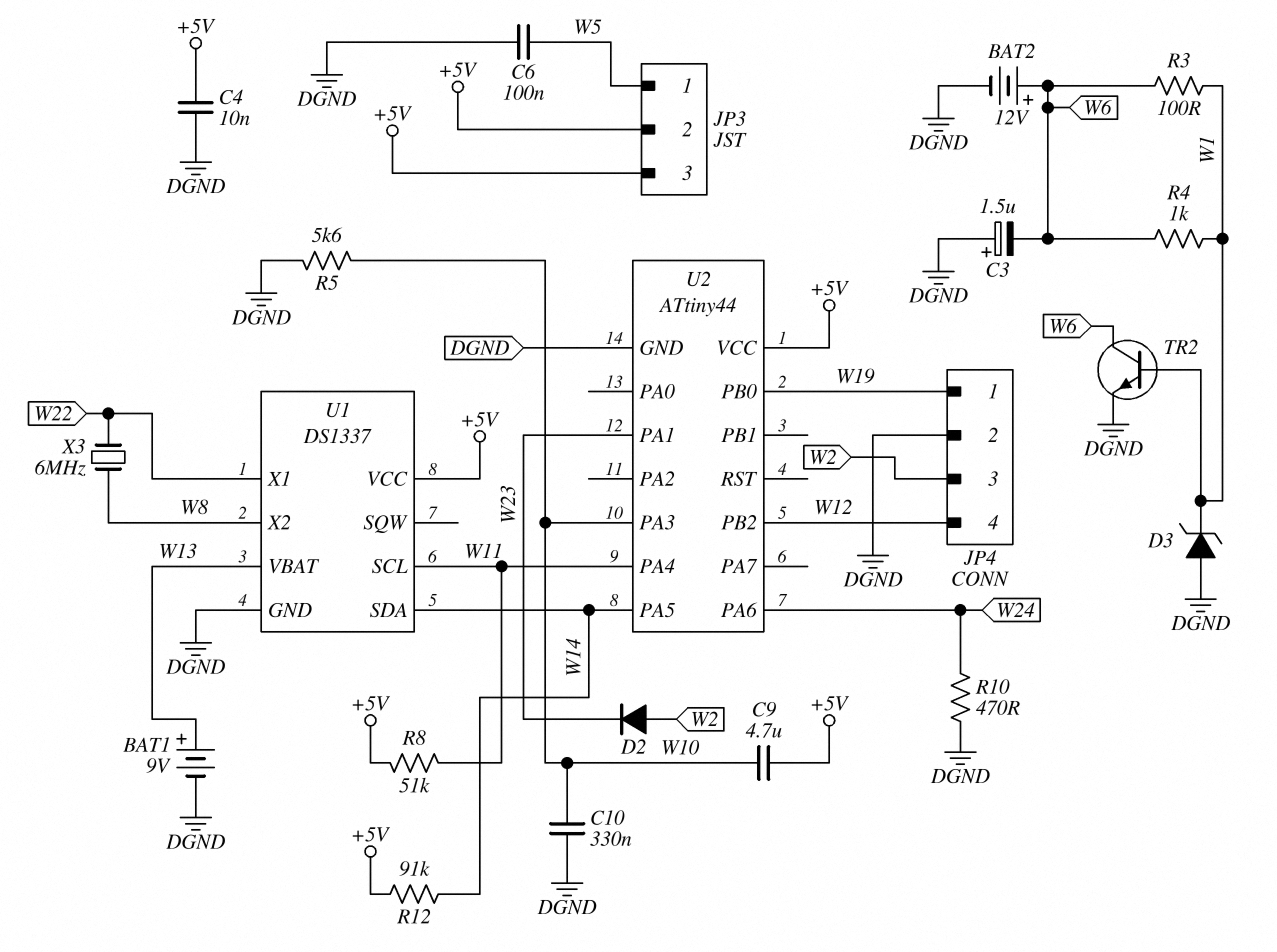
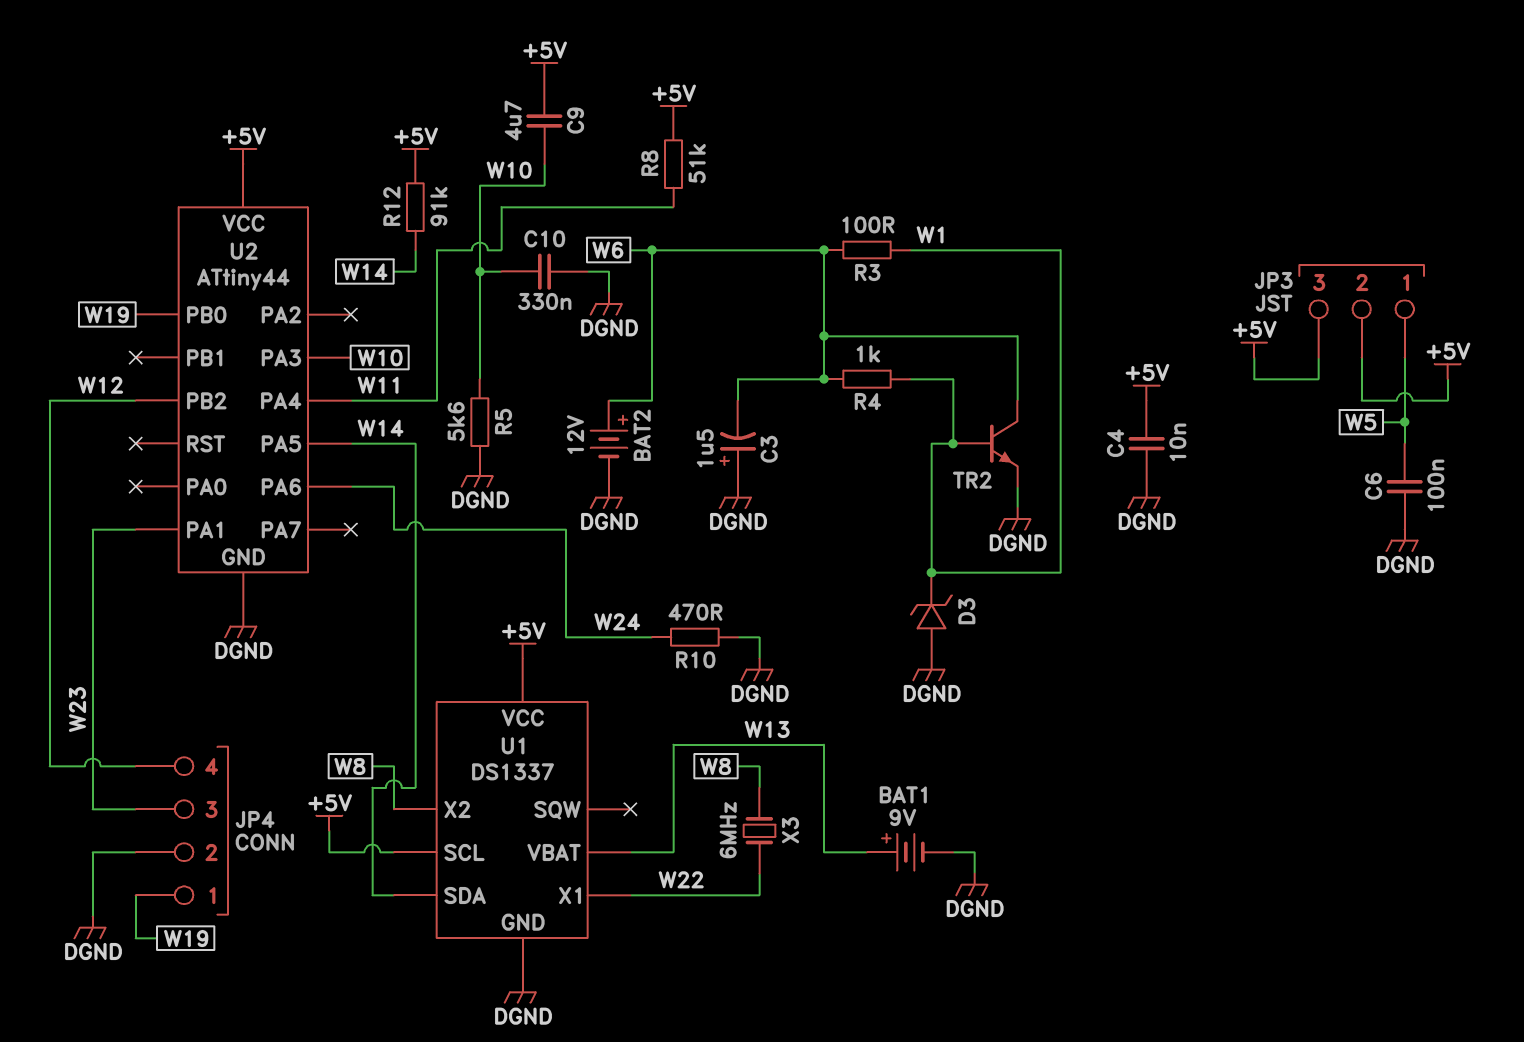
D2: diode (A W2, K W23) -> none
JP4 pin 3: W2 -> W23
U1 pin SCL: W11 -> +5V

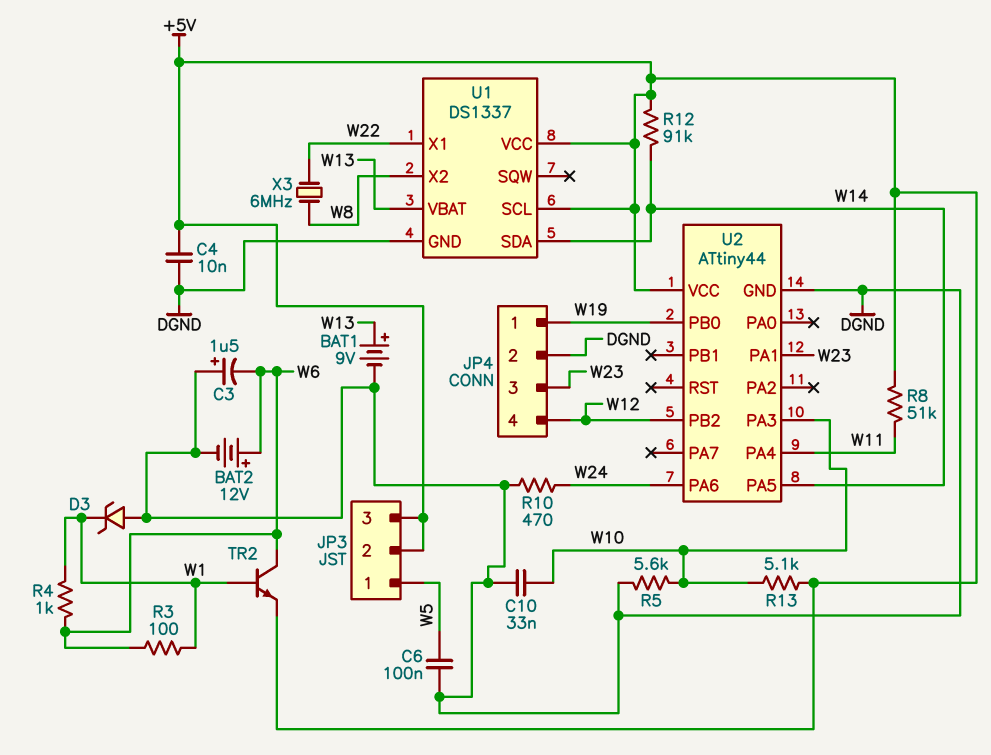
C9: 4.7uF (+5V, W10) -> none
C10: 330nF (DGND, W10) -> 33nF (DGND, W10)
R13: none -> 5.1k (+5V, W10)
TR2: NPN (B W1, C W6, E DGND) -> NPN (B W1, C W6, E +5V)

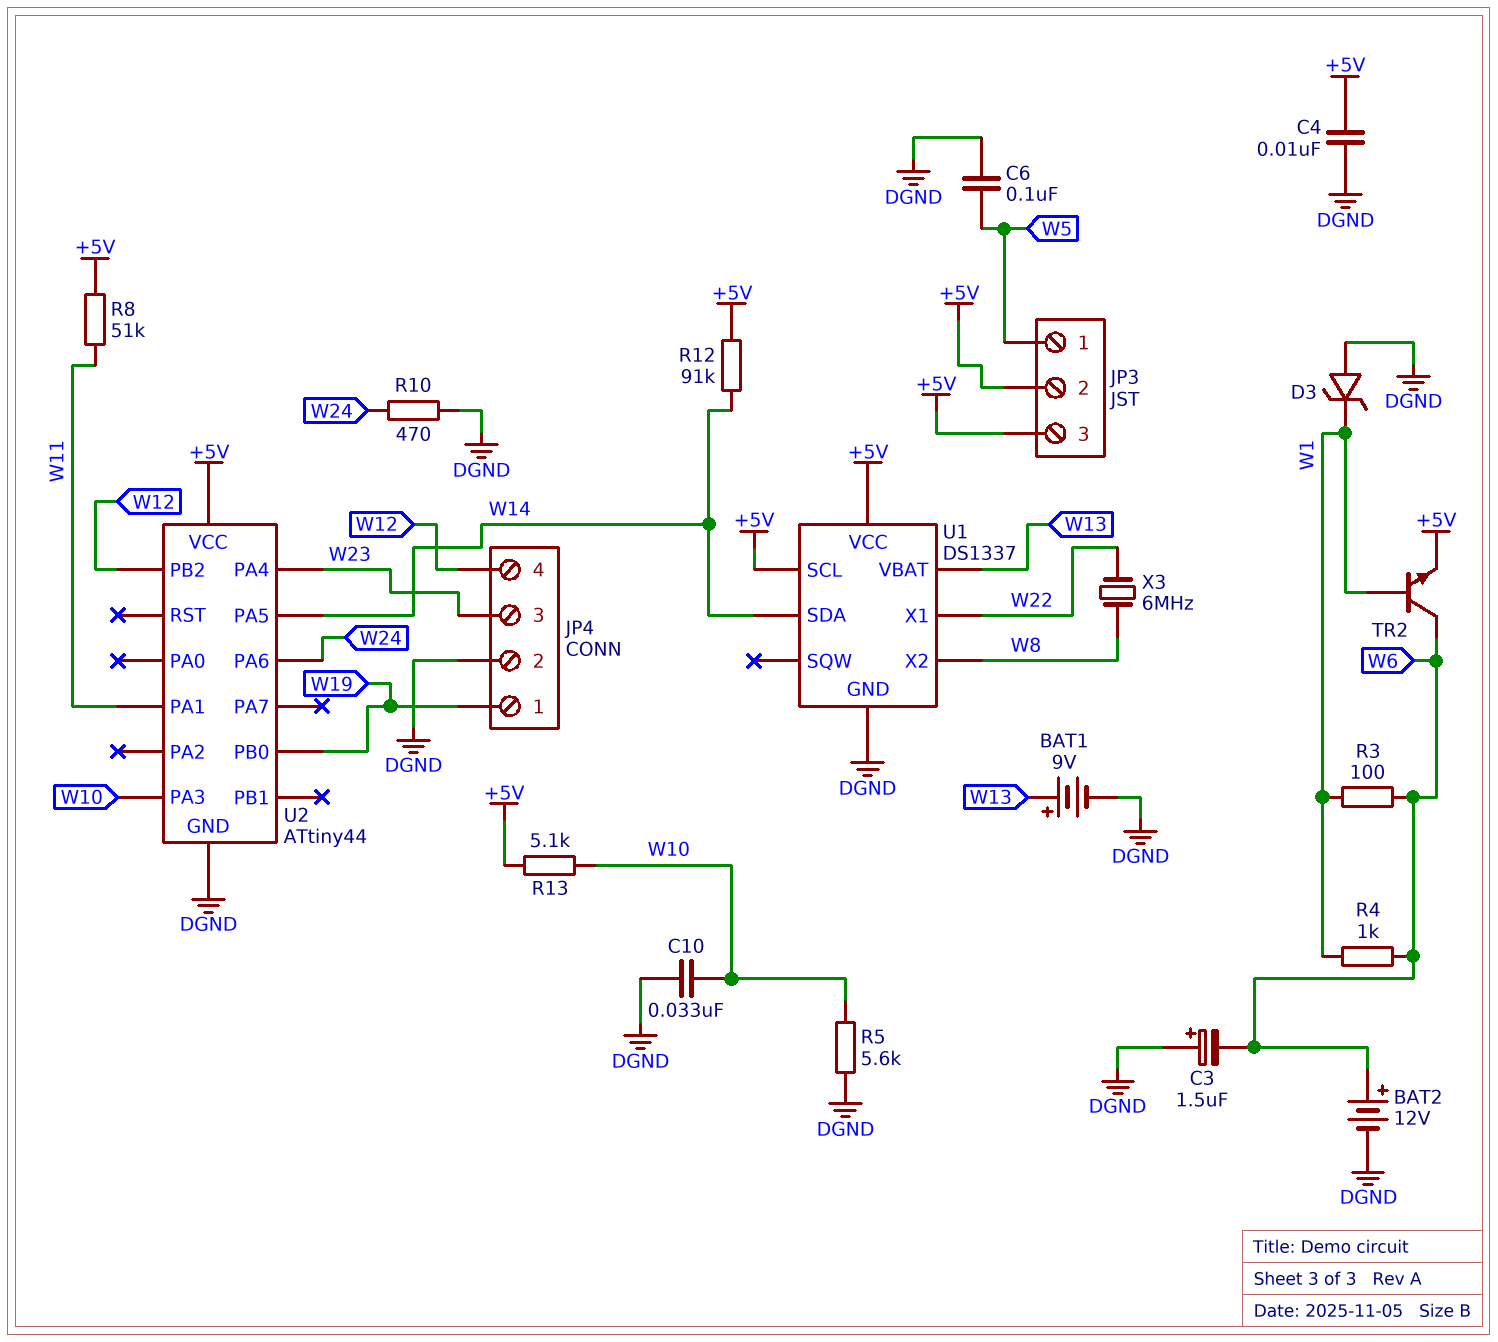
U2 pin PA1: W23 -> W11
U2 pin PA4: W11 -> W23

